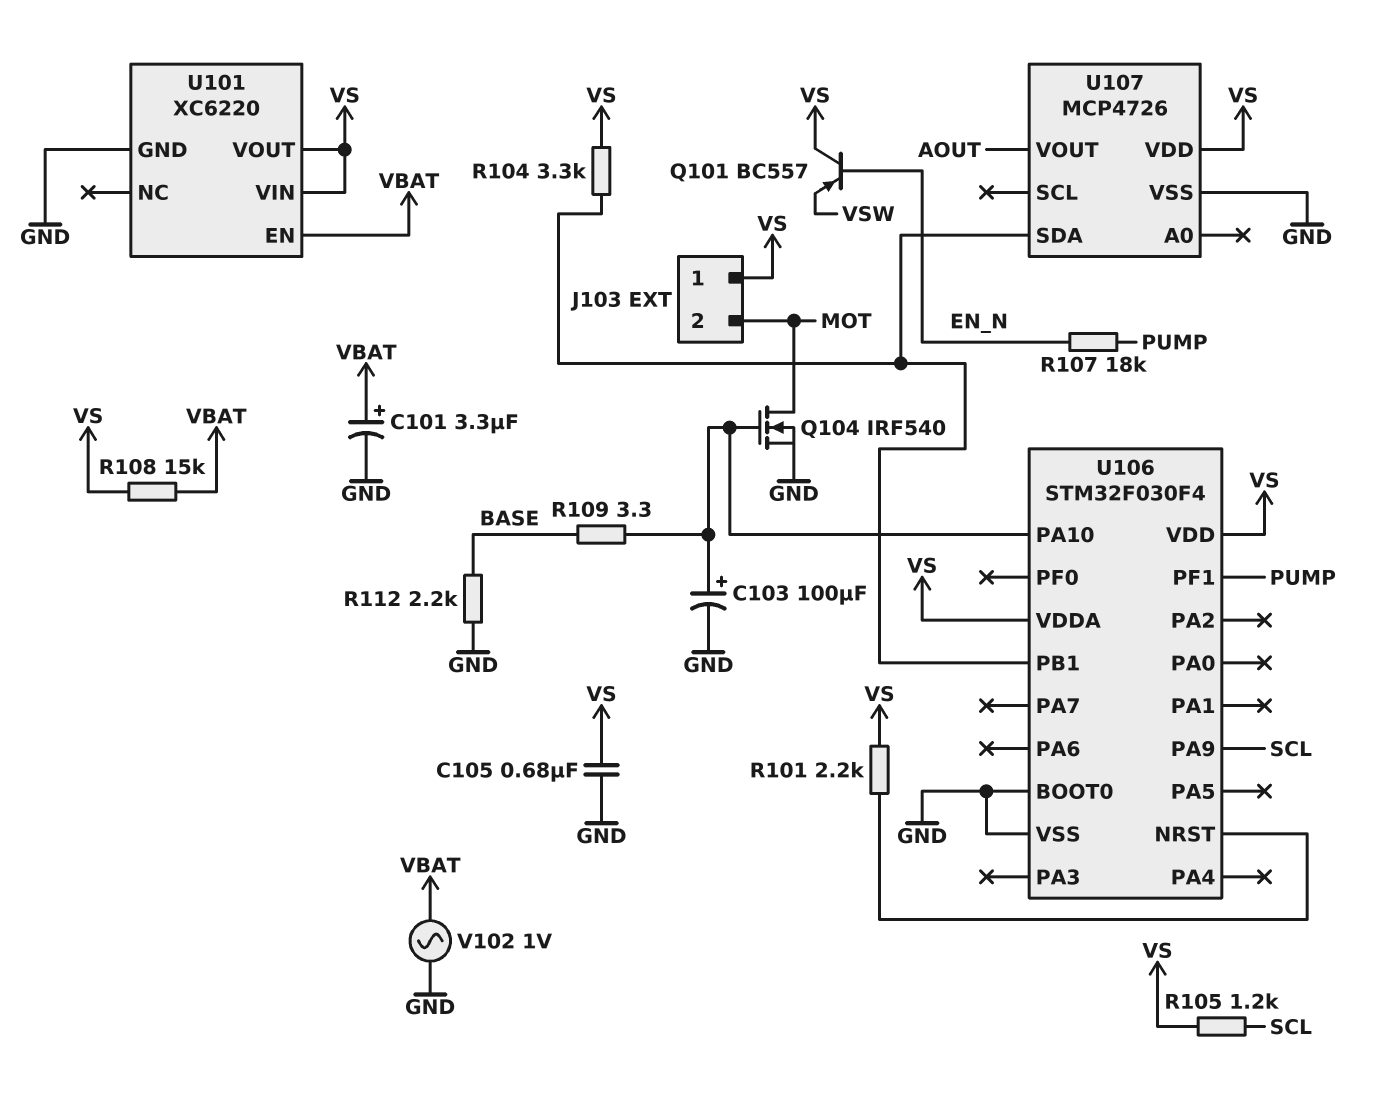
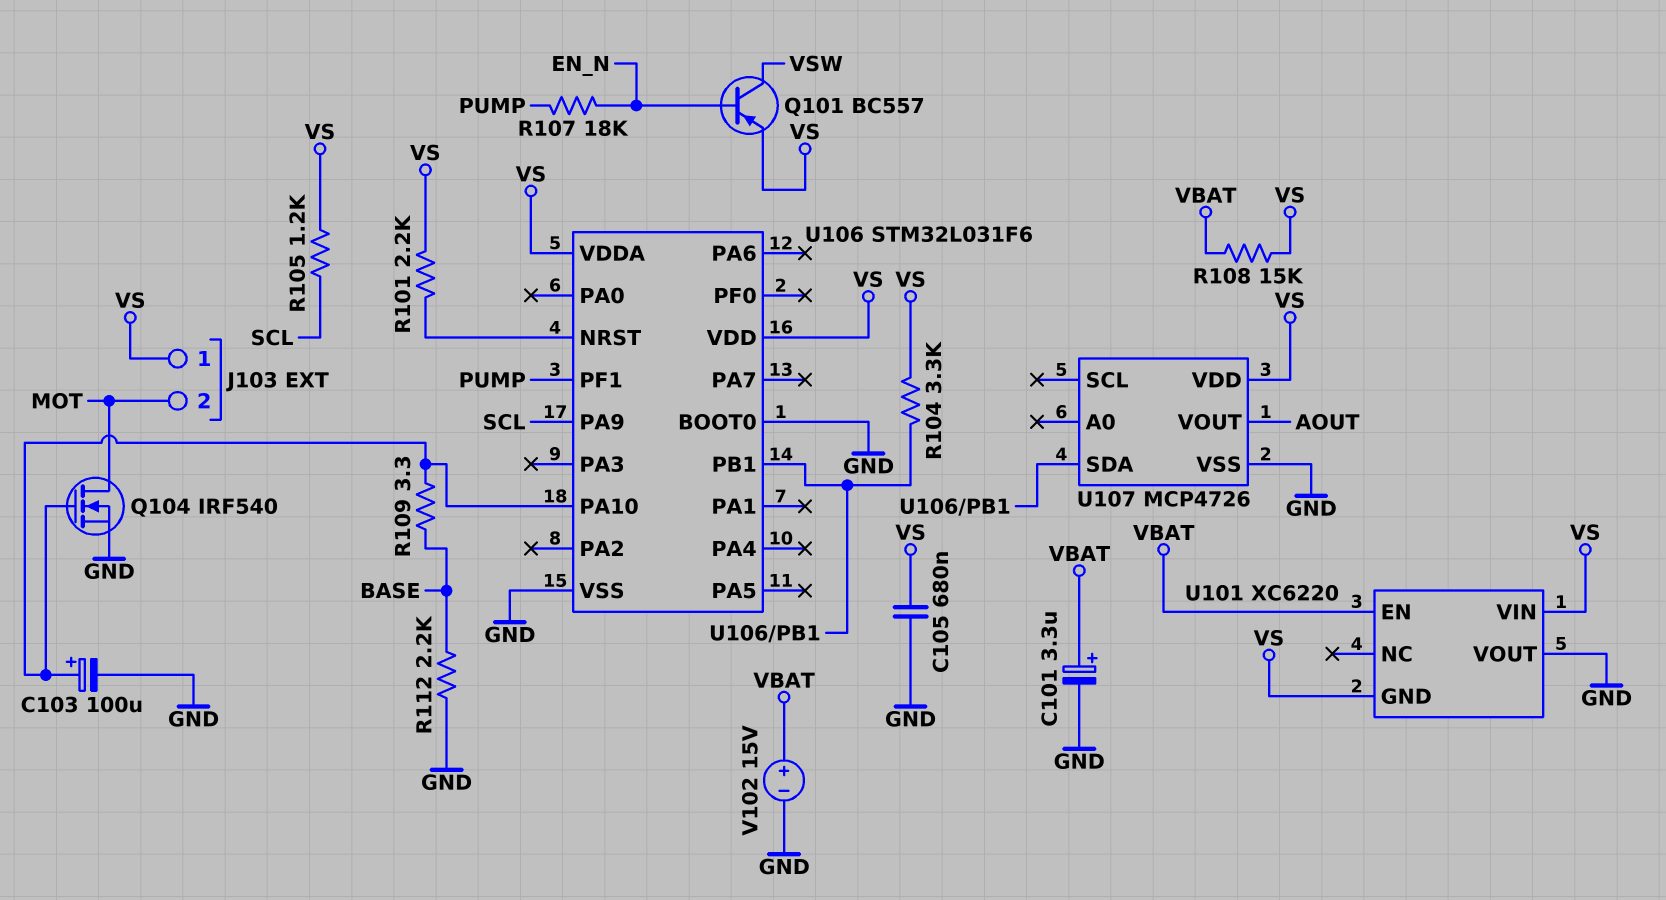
Q101: PNP BC557 (B EN_N, C VS, E VSW) -> PNP BC557 (B EN_N, C VSW, E VS)
U101 pin GND: GND -> VS
U101 pin VOUT: VS -> GND
U106: STM32F030F4 -> STM32L031F6
V102: AC 1V (GND, VBAT) -> 15V (plus VBAT, minus GND)

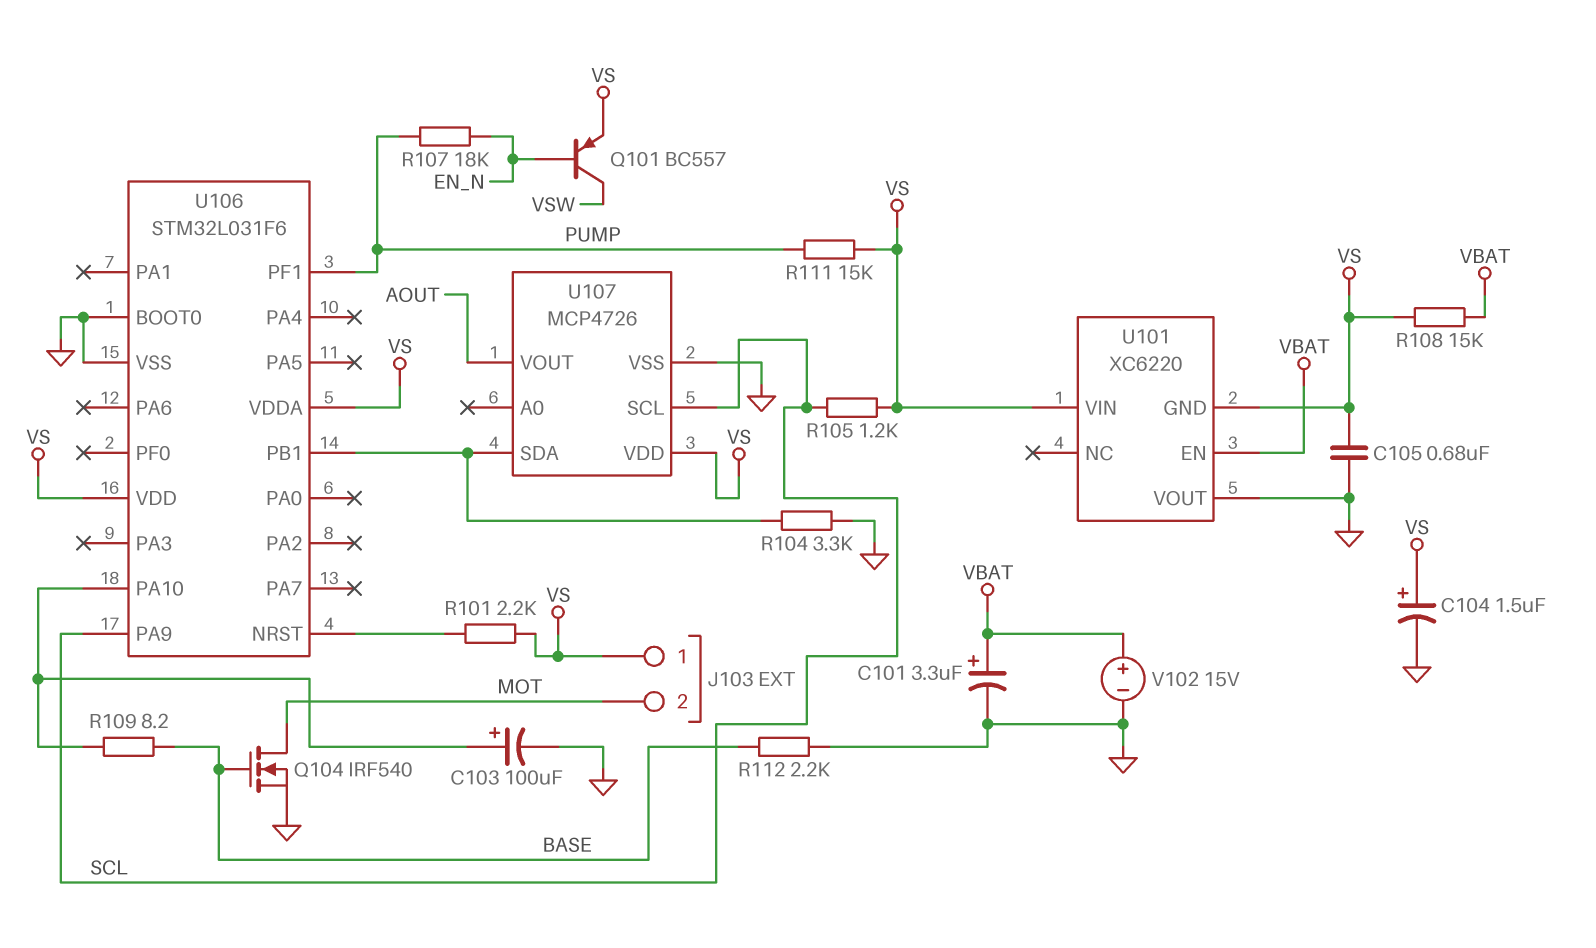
C104: none -> 1.5uF (plus VS, minus GND)
Q104: NMOS IRF540 (G U106/PA10, D MOT, S GND) -> NMOS IRF540 (G BASE, D MOT, S GND)
R104: 3.3k (U106/PB1, VS) -> 3.3k (GND, U106/PB1)
R109: 3.3 (BASE, U106/PA10) -> 8.2 (BASE, U106/PA10)
R111: none -> 15k (PUMP, VS)
U107 pin SCL: none -> SCL

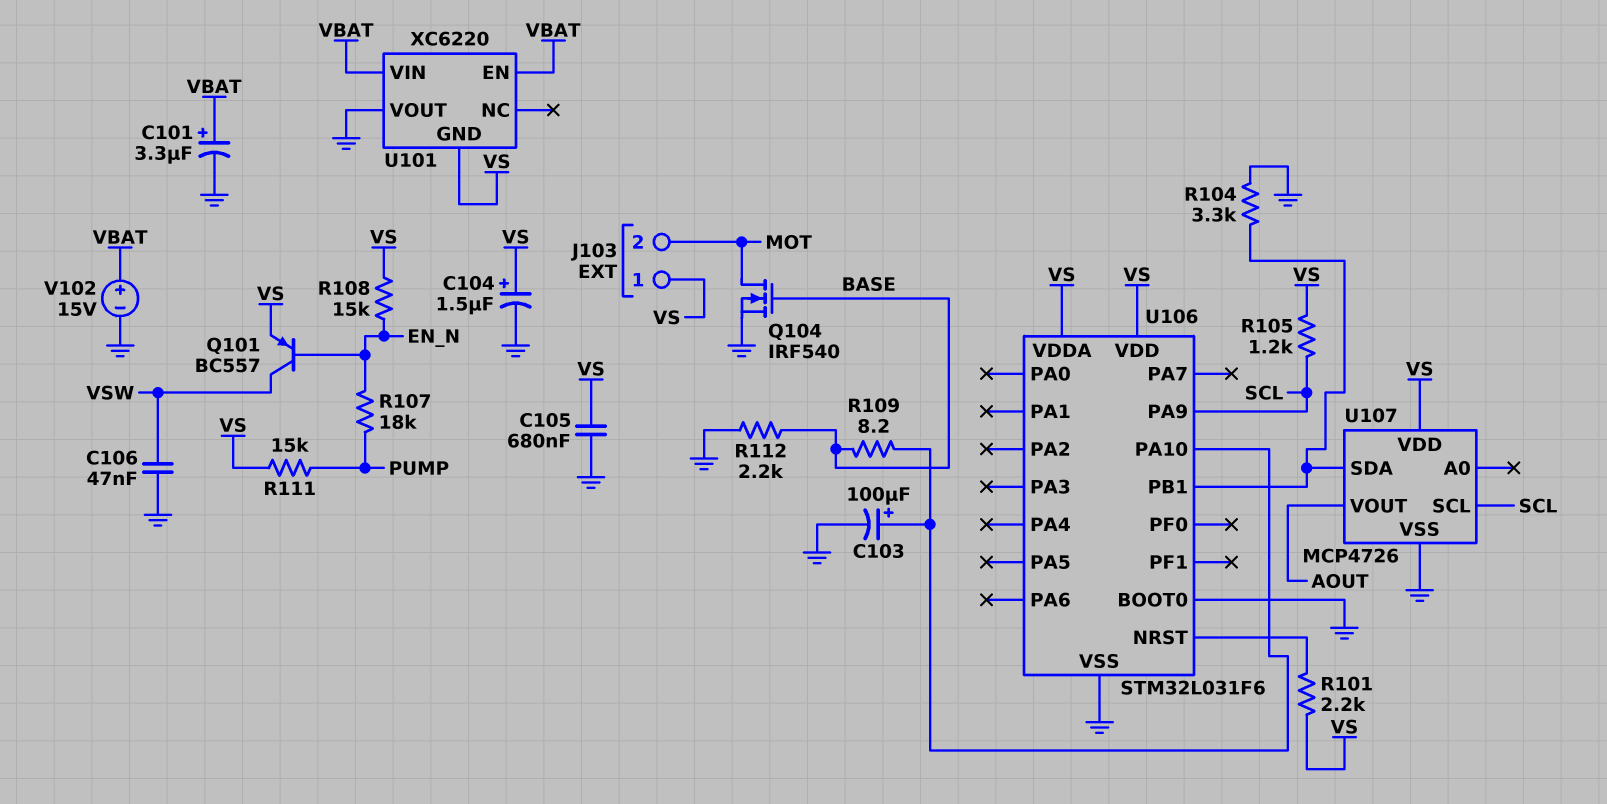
C106: none -> 47nF (GND, VSW)
R108: 15k (VBAT, VS) -> 15k (EN_N, VS)
U101 pin VIN: VS -> VBAT
U106 pin PF1: PUMP -> none

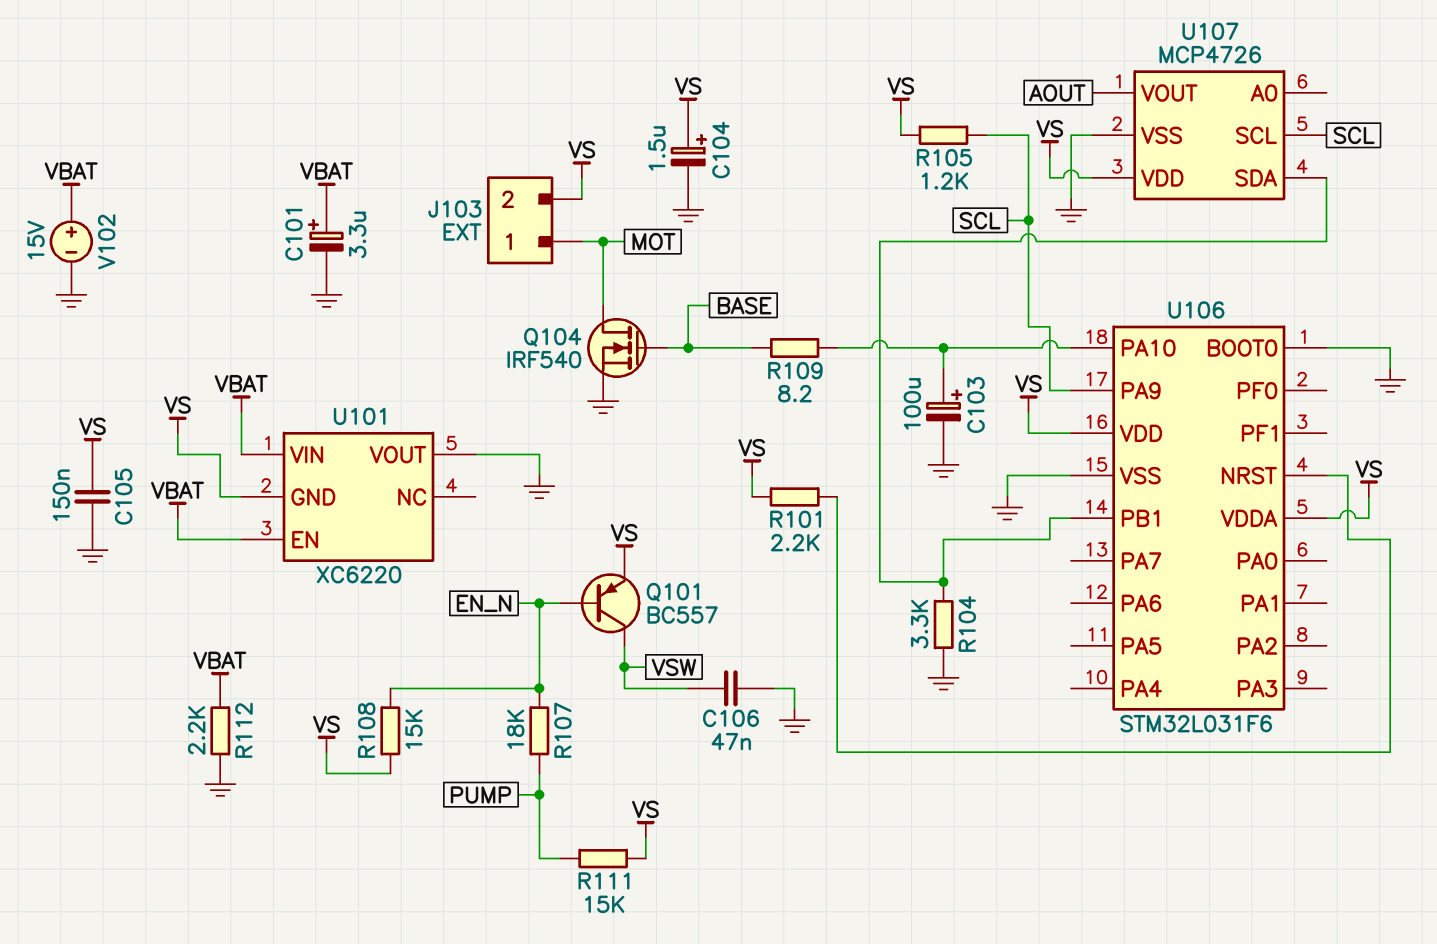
C105: 680nF (GND, VS) -> 150nF (GND, VS)
J103 pin 1: VS -> MOT
J103 pin 2: MOT -> VS
R112: 2.2k (BASE, GND) -> 2.2k (GND, VBAT)

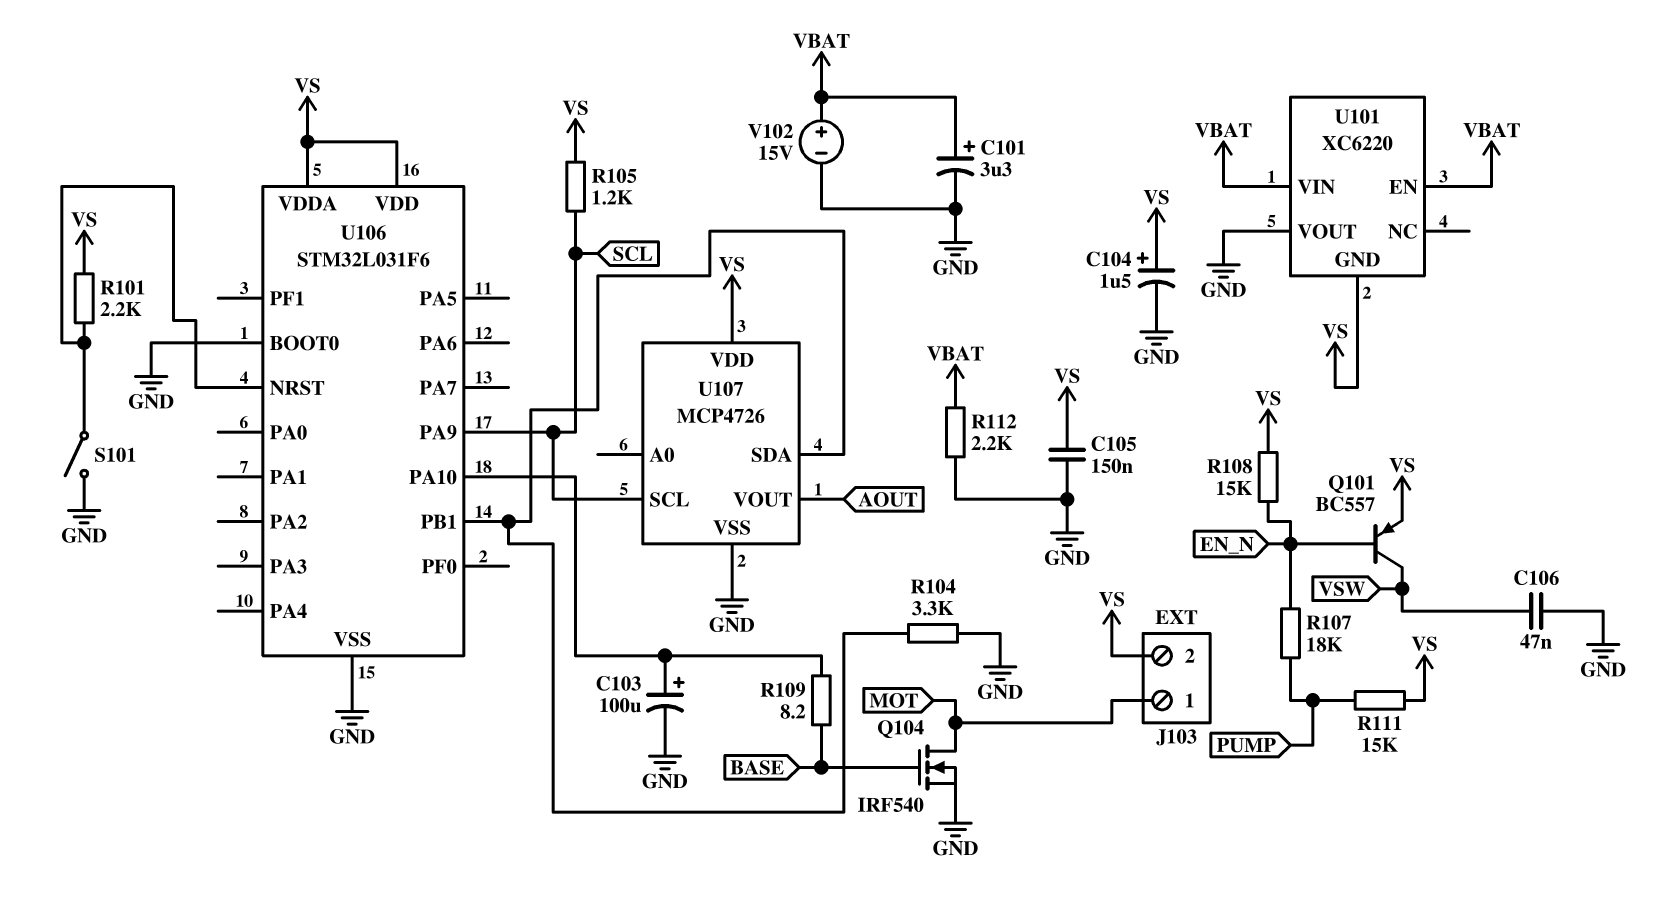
S101: none -> switch (GND, U106/NRST)

